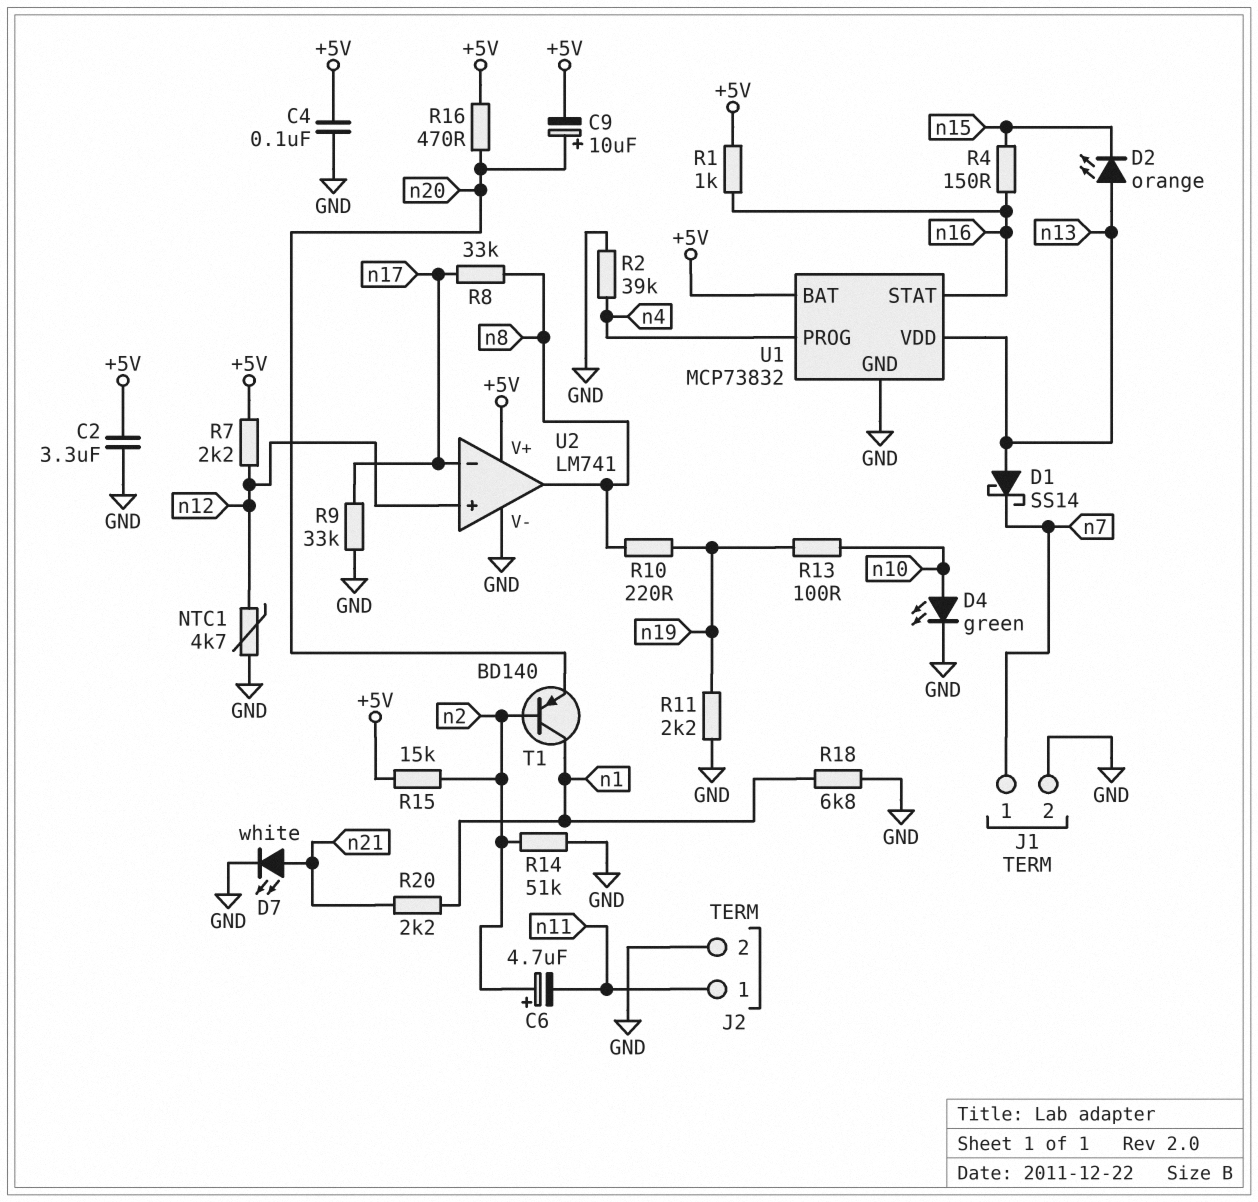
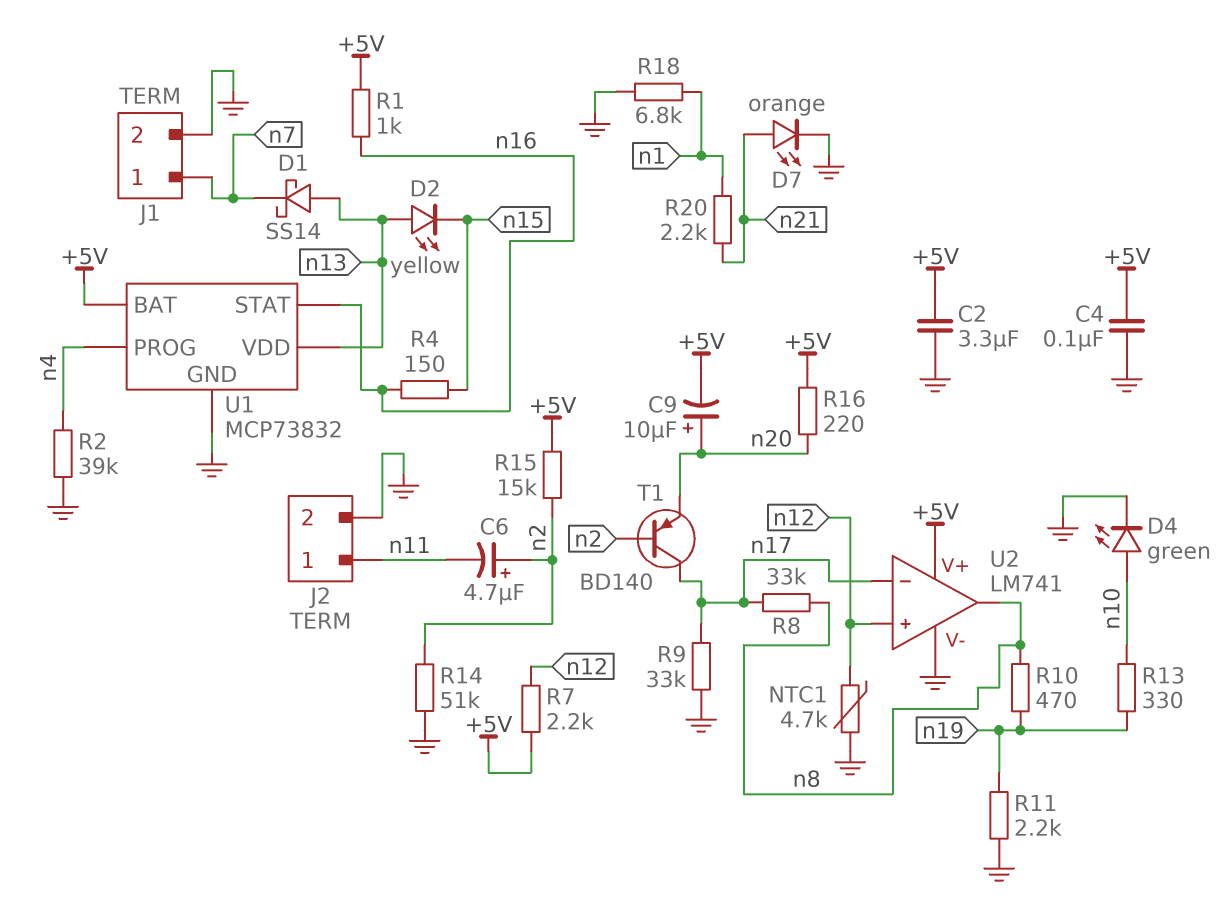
D2: LED orange (A n13, K n15) -> LED yellow (A n13, K n15)
D7: LED white (A n21, K GND) -> LED orange (A n21, K GND)
R10: 220 (n8, n19) -> 470 (n8, n19)
R13: 100 (n10, n19) -> 330 (n10, n19)
R16: 470 (+5V, n20) -> 220 (+5V, n20)
T1: PNP BD140 (B n2, C n1, E n20) -> PNP BD140 (B n2, C n17, E n20)

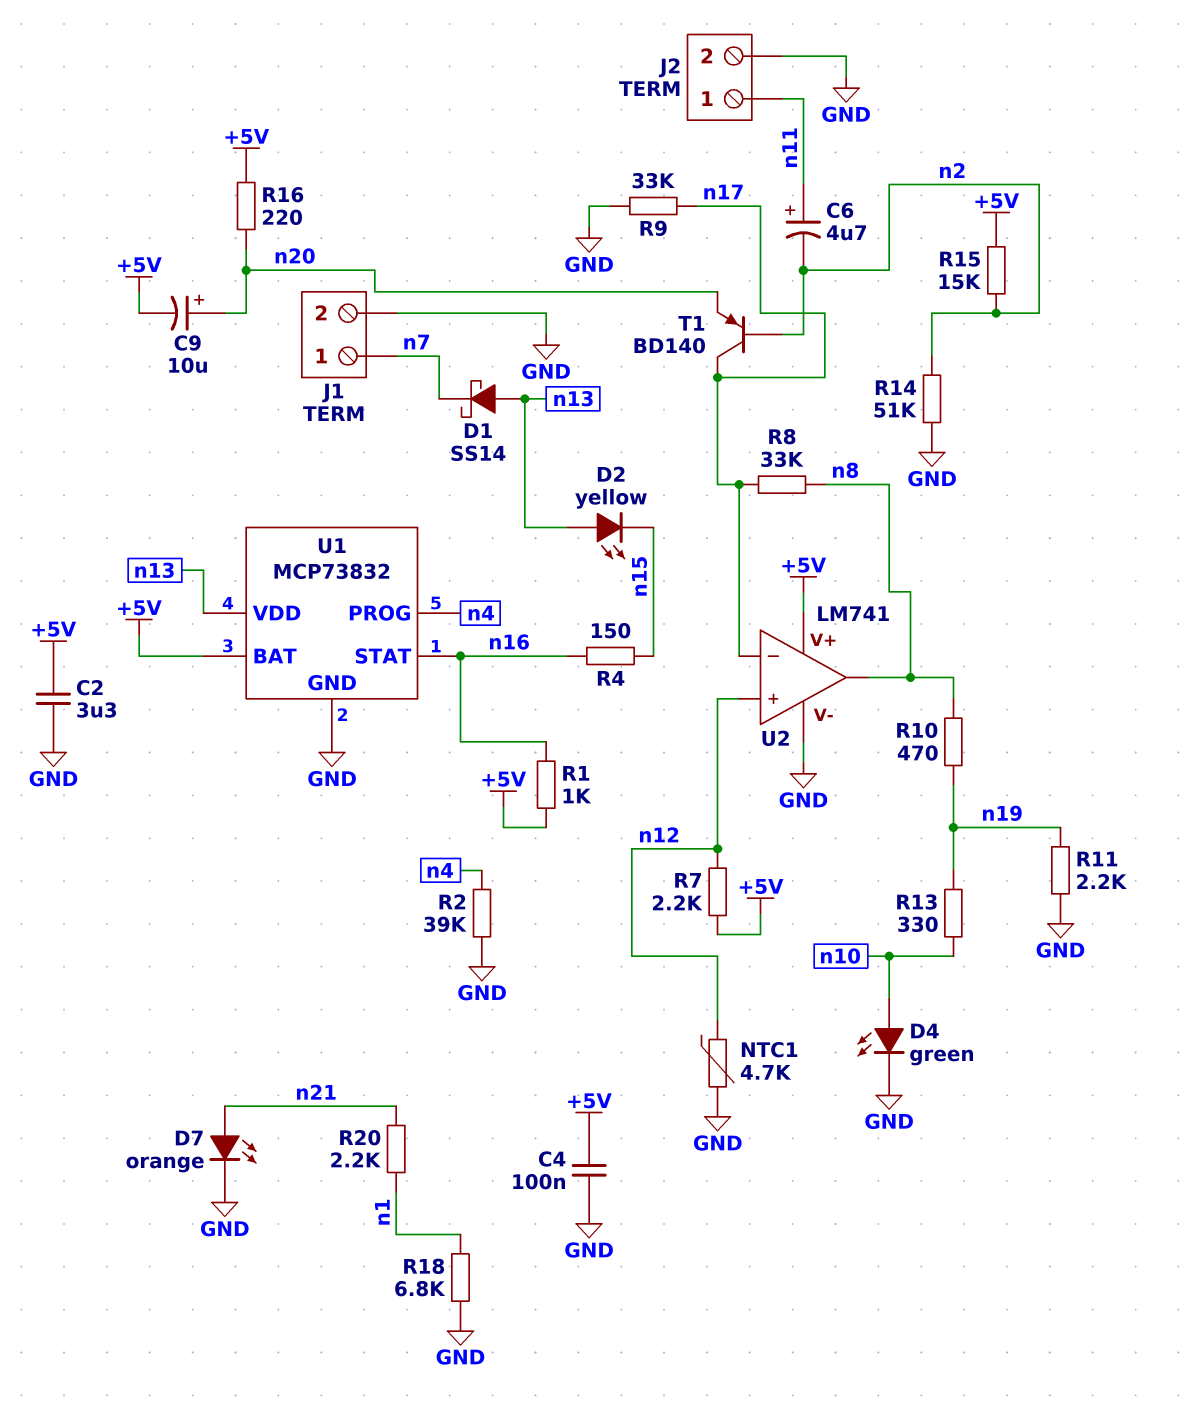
C6: 4.7uF (plus n2, minus n11) -> 4.7uF (plus n11, minus n2)

